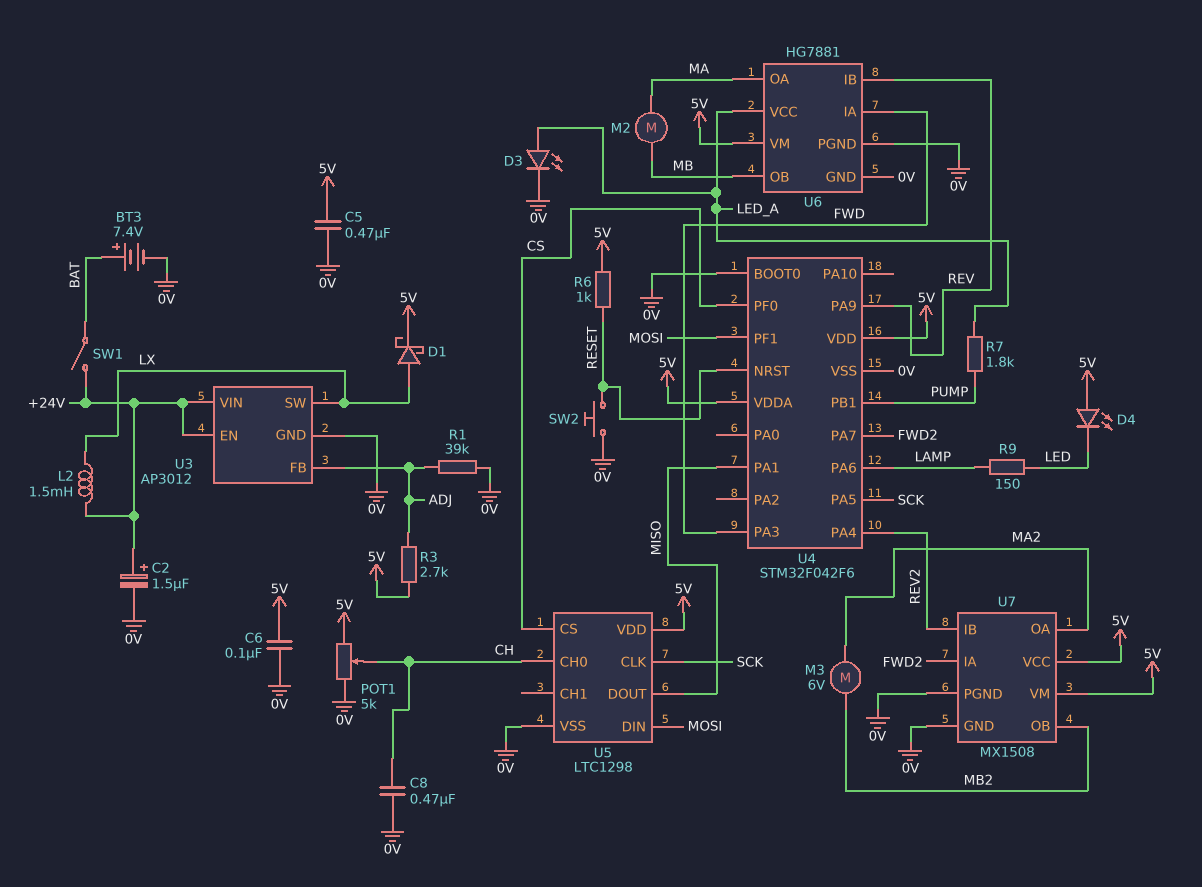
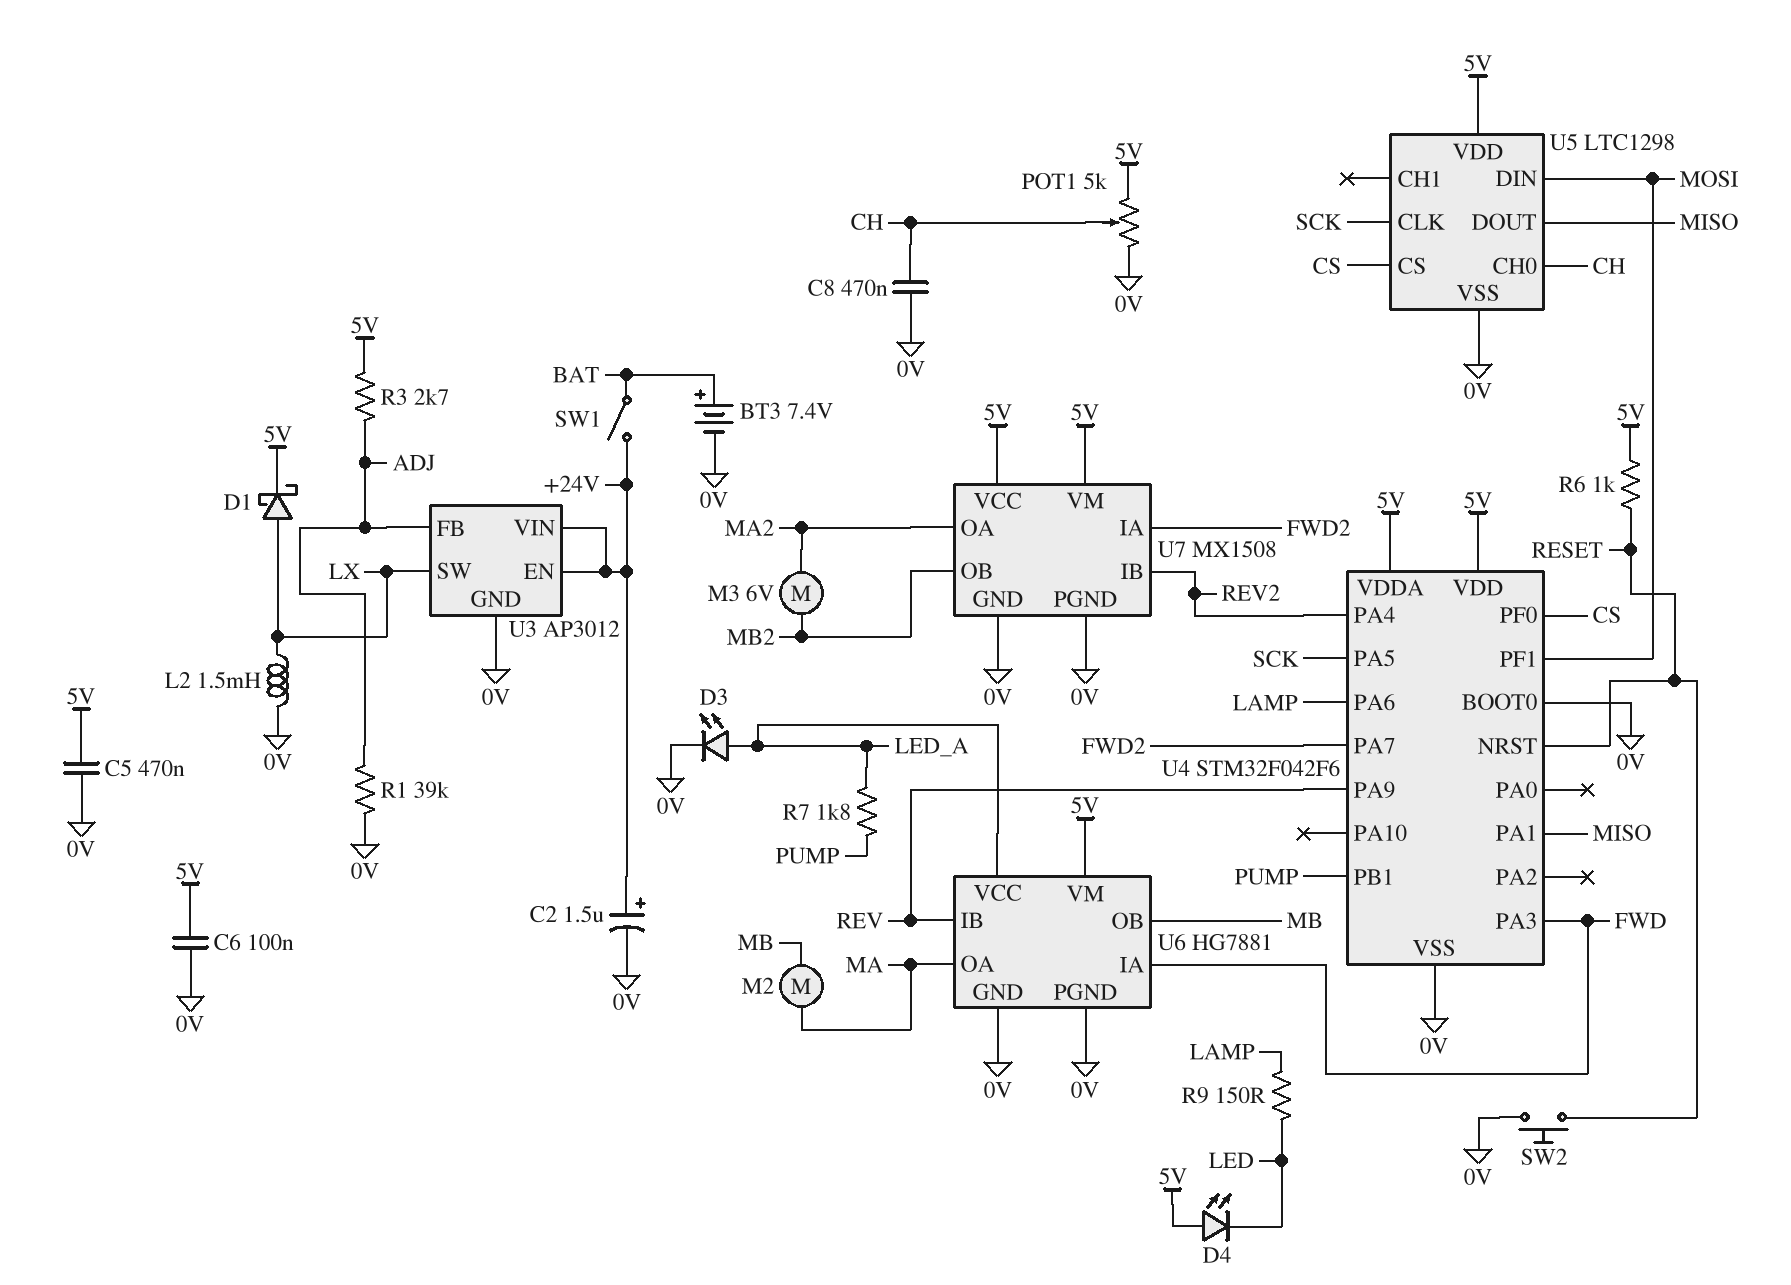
L2: 1.5mH (+24V, LX) -> 1.5mH (0V, LX)

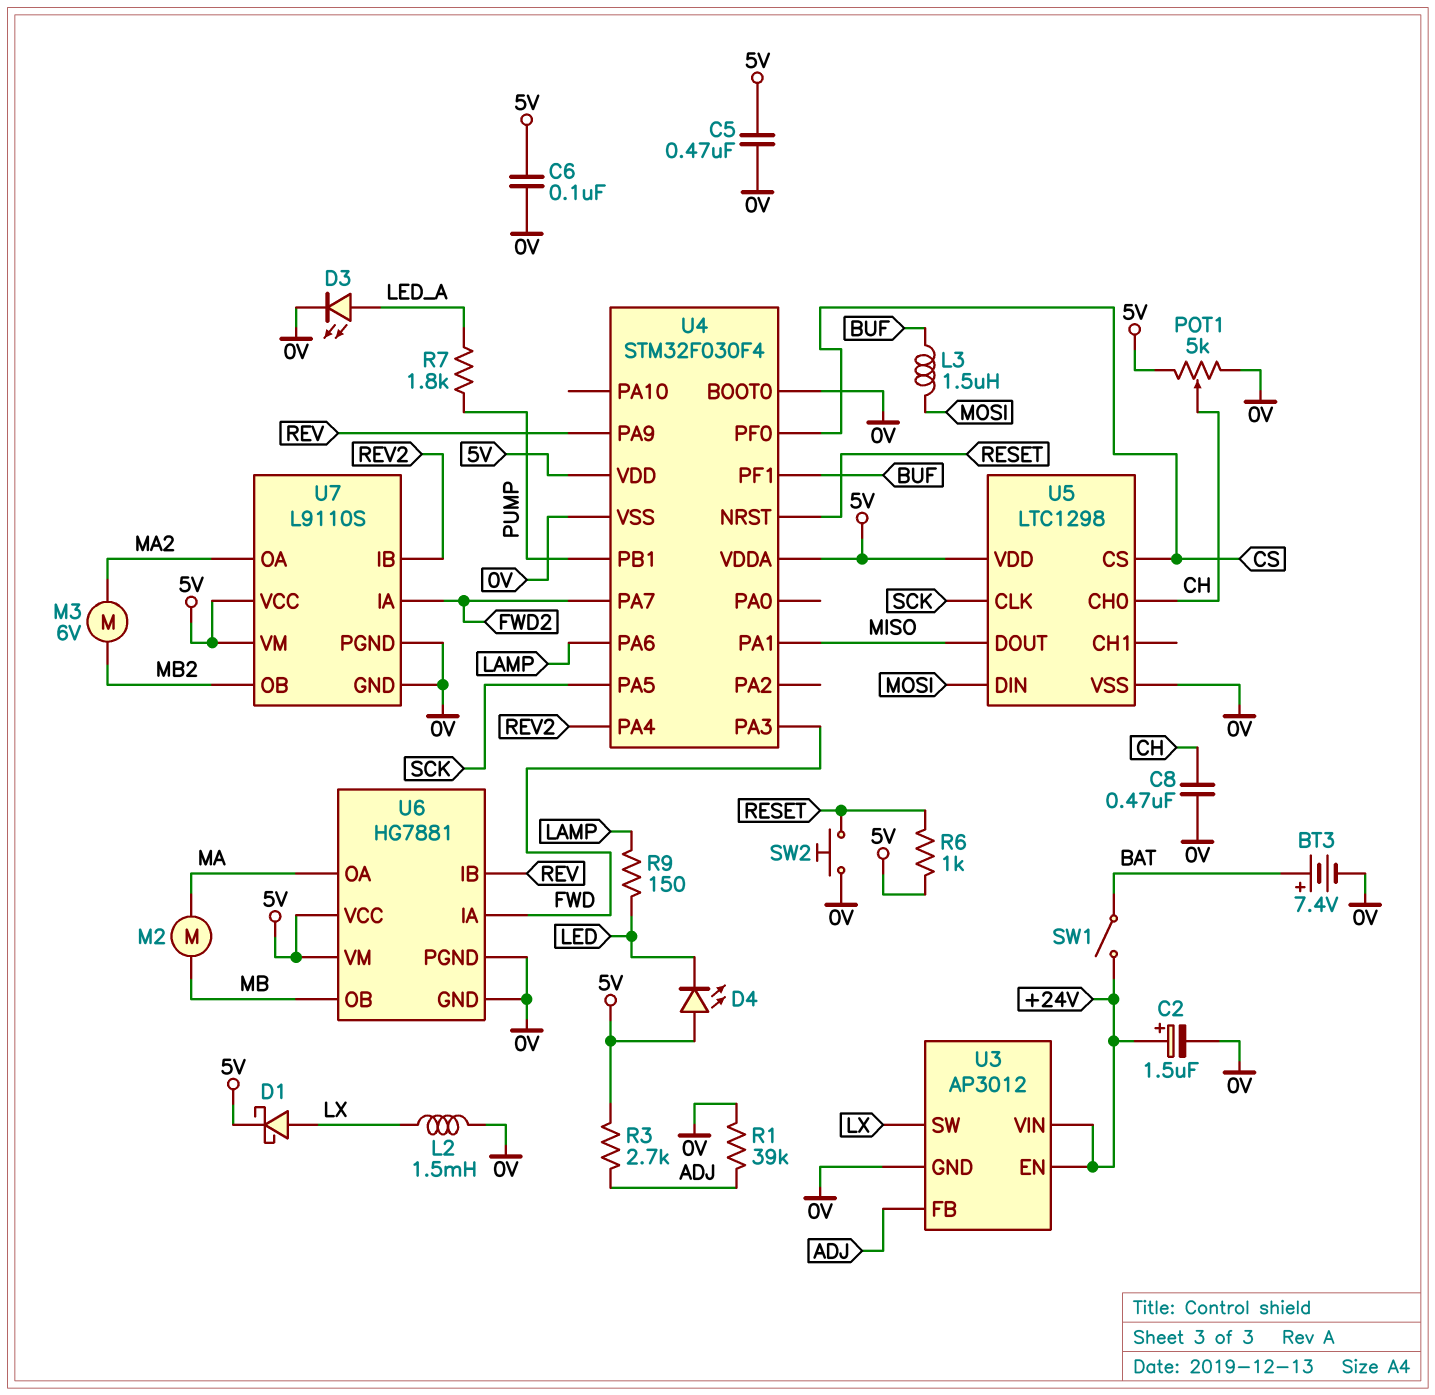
L3: none -> 1.5uH (BUF, MOSI)
U4: STM32F042F6 -> STM32F030F4
U4 pin PF1: MOSI -> BUF
U6 pin VCC: LED_A -> 5V
U7: MX1508 -> L9110S

